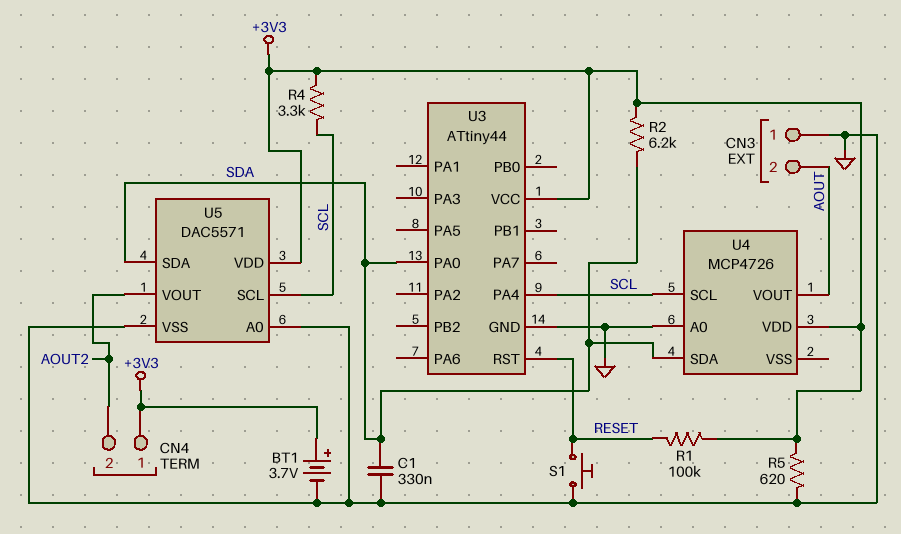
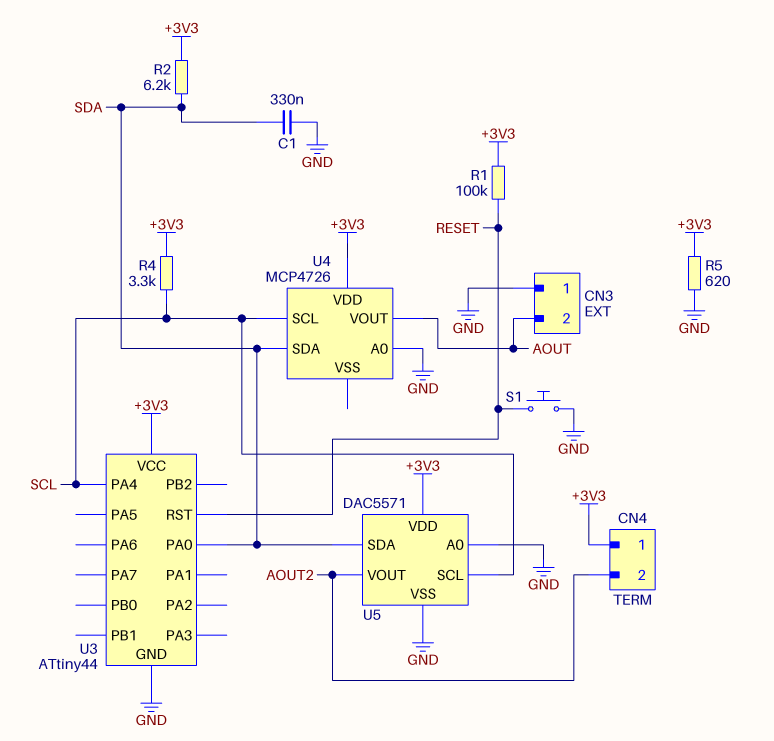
BT1: 3.7V (plus +3V3, minus GND) -> none

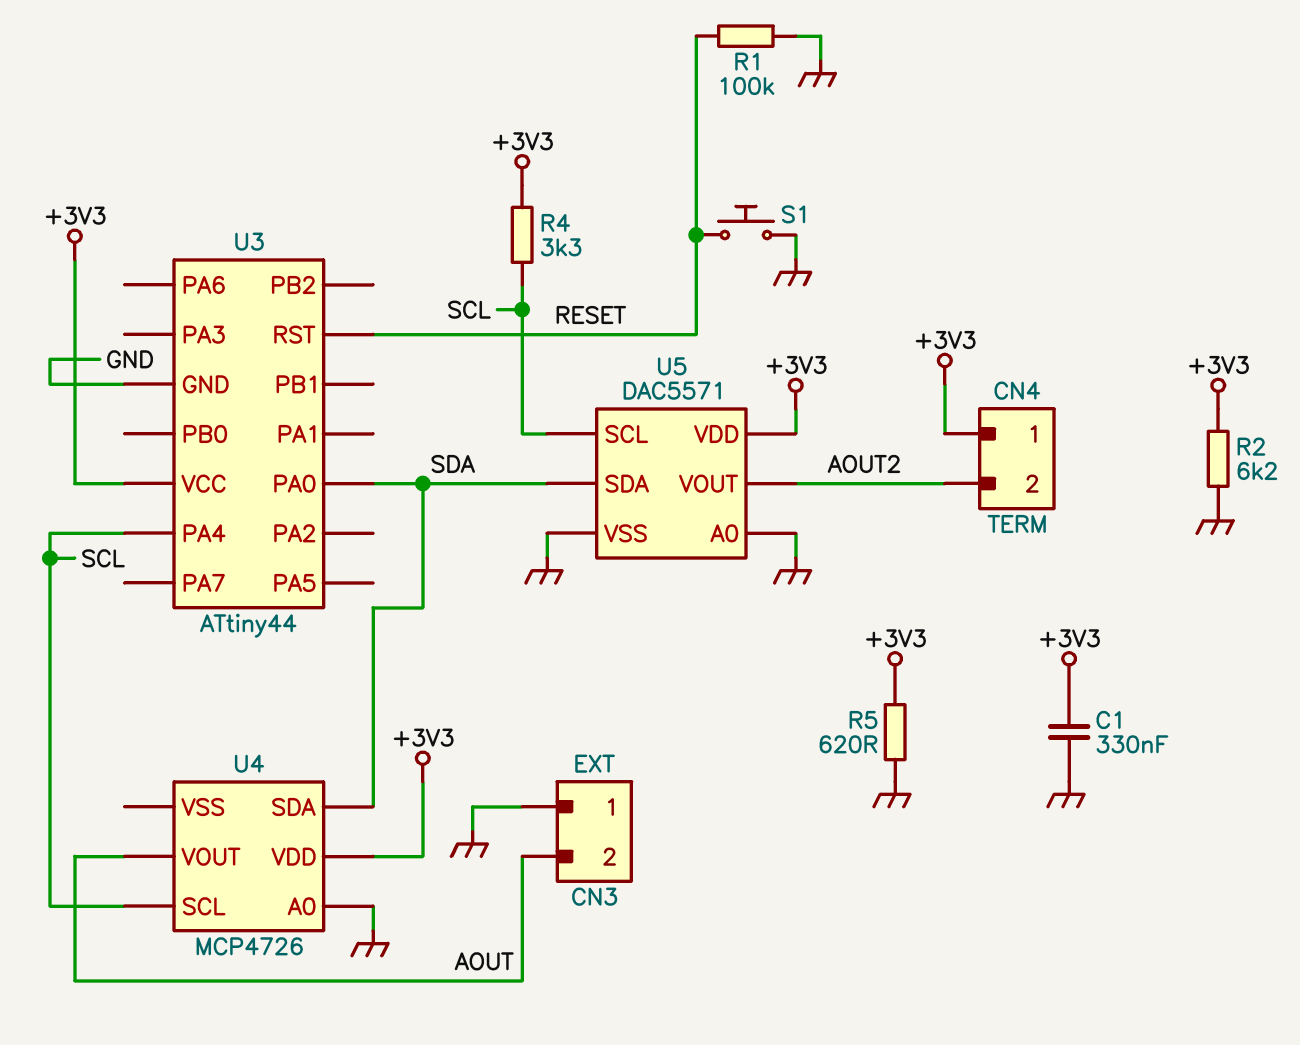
C1: 330nF (GND, SDA) -> 330nF (+3V3, GND)
R1: 100k (+3V3, RESET) -> 100k (GND, RESET)
R2: 6.2k (+3V3, SDA) -> 6.2k (+3V3, GND)

